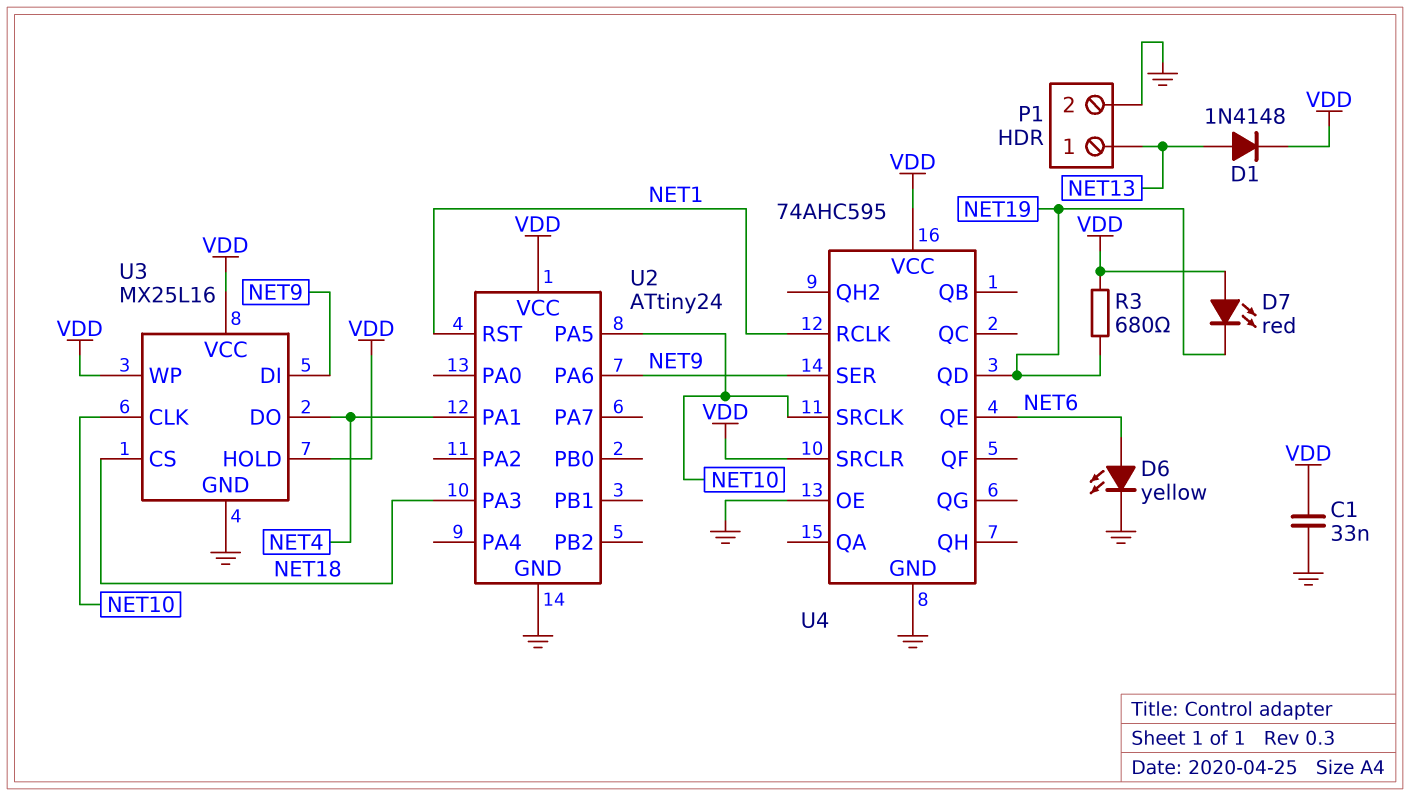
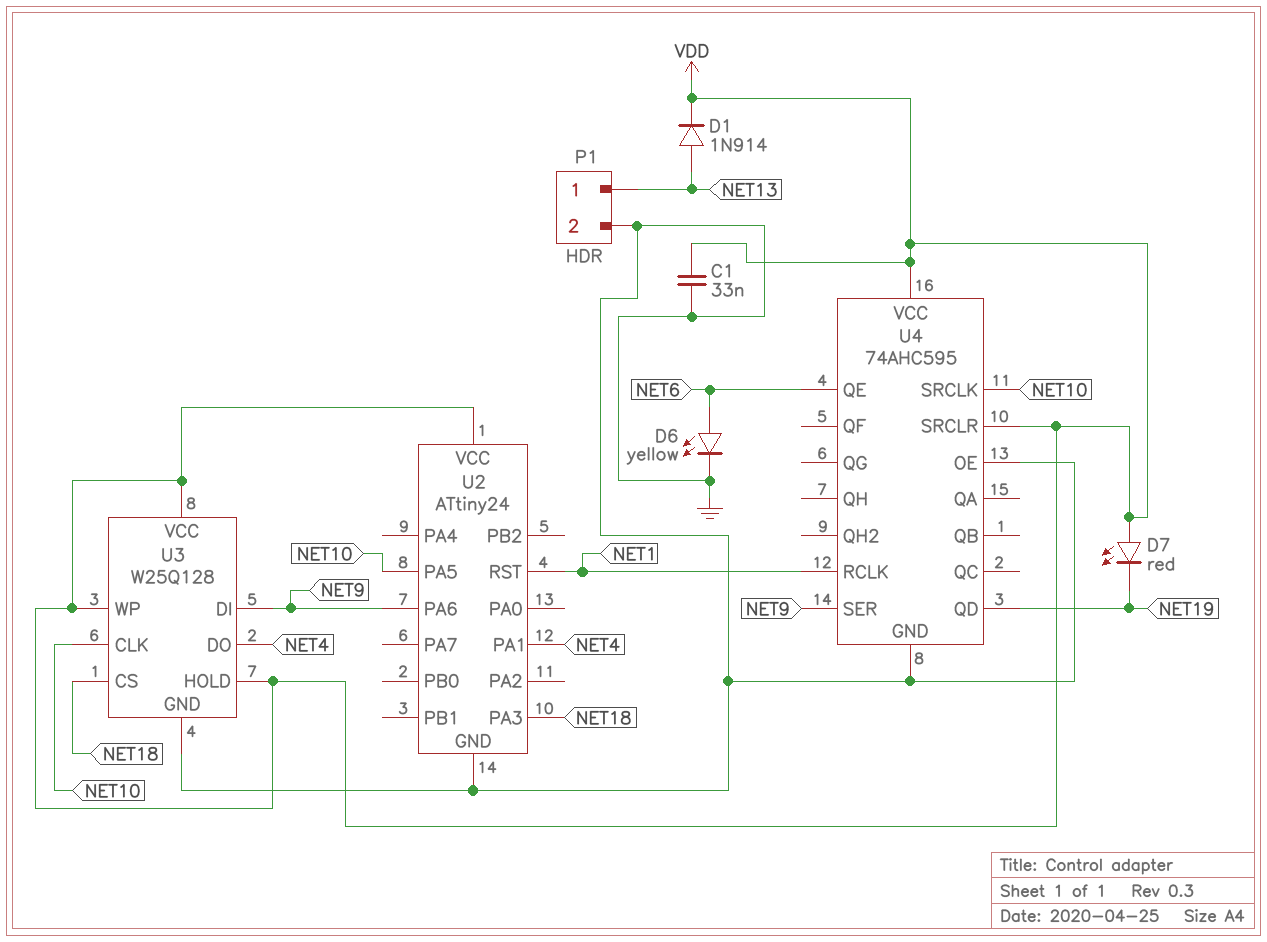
D1: diode 1N4148 (A NET13, K VDD) -> diode 1N914 (A NET13, K VDD)
R3: 680 (NET19, VDD) -> none
U3: MX25L16 -> W25Q128

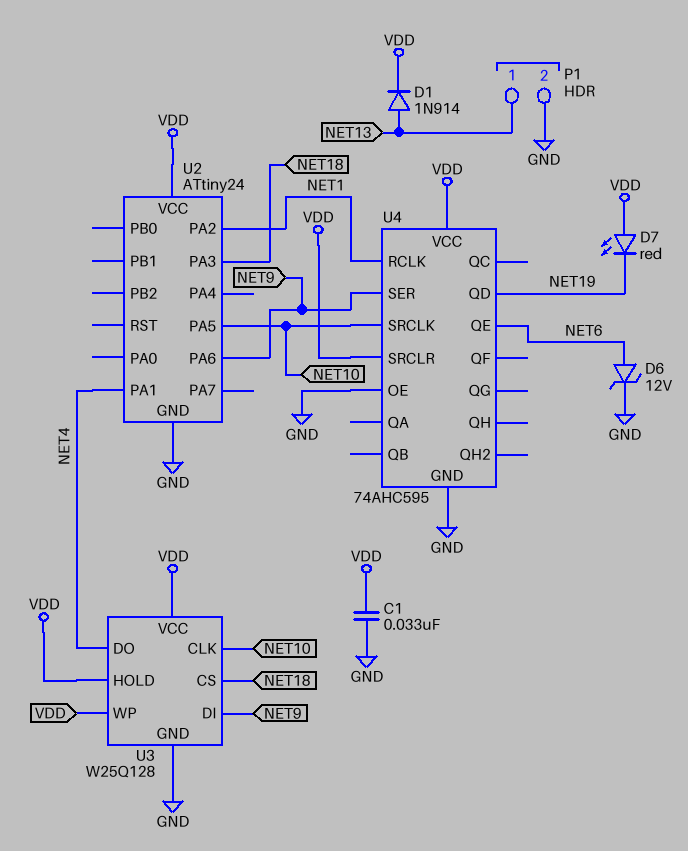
D6: LED yellow (A NET6, K GND) -> zener 12V (A NET6, K GND)
U2 pin PA2: none -> NET1
U2 pin RST: NET1 -> none

